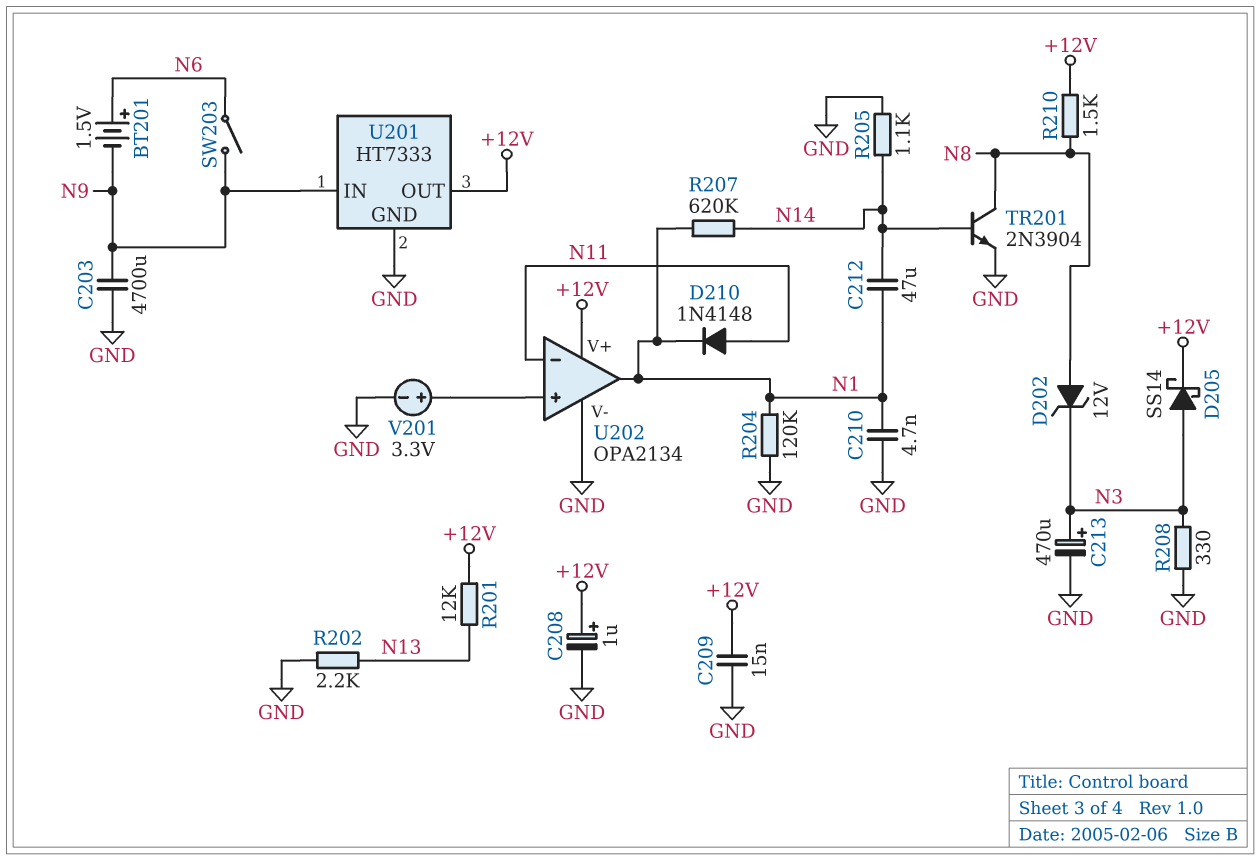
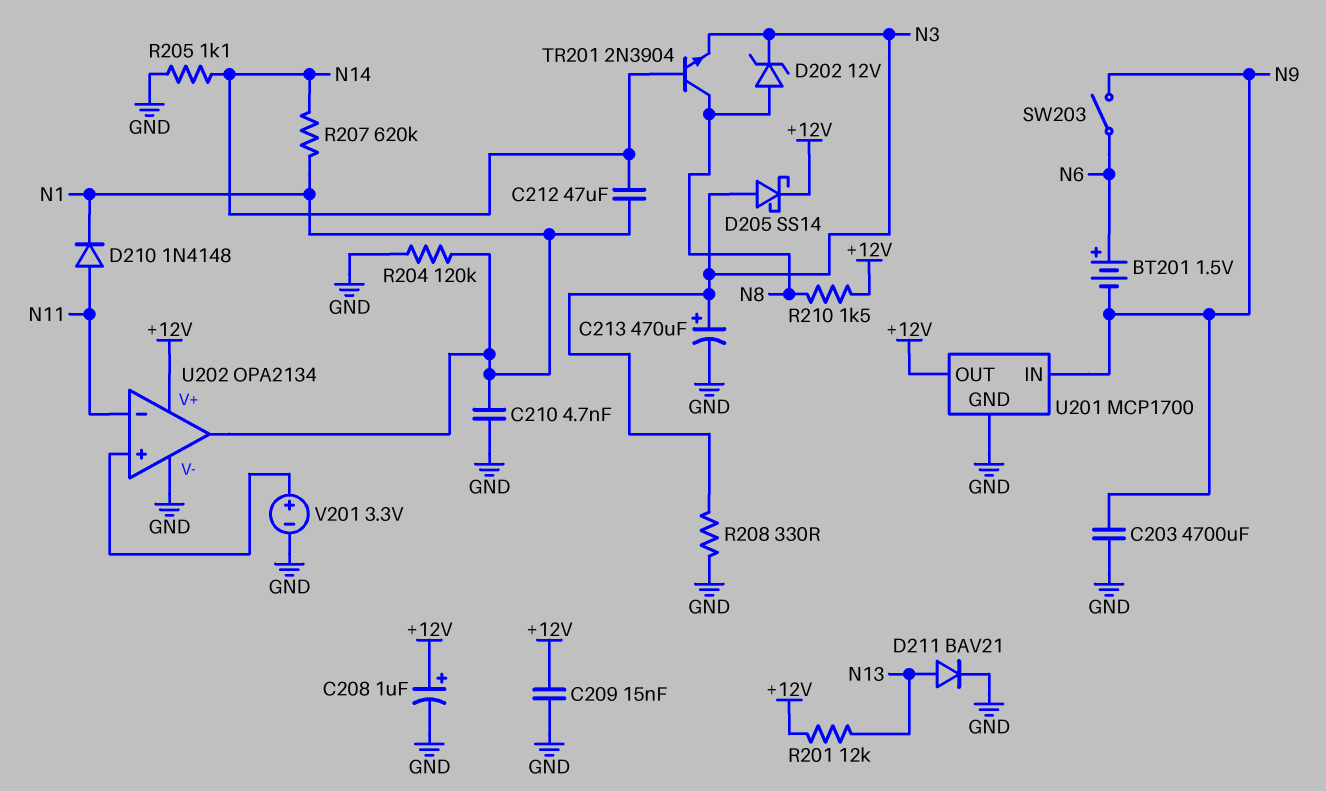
D211: none -> diode BAV21 (A N13, K GND)
R202: 2.2k (GND, N13) -> none
TR201: NPN 2N3904 (B N14, C N8, E GND) -> NPN 2N3904 (B N14, C N8, E N3)
U201: HT7333 -> MCP1700

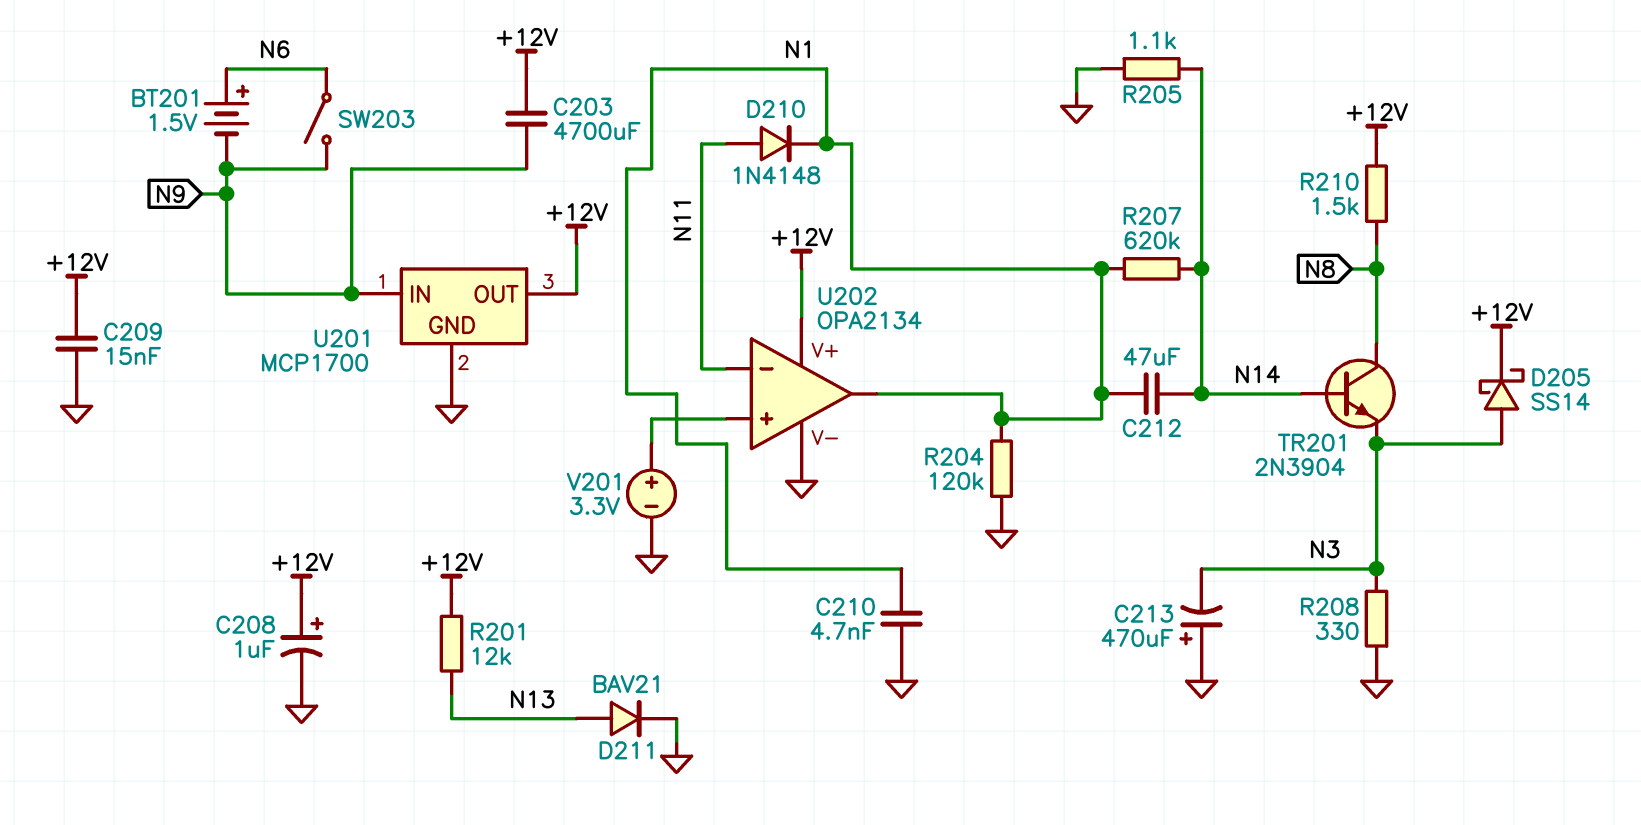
C203: 4700uF (GND, N9) -> 4700uF (+12V, N9)
C213: 470uF (plus N3, minus GND) -> 470uF (plus GND, minus N3)
D202: zener 12V (A N8, K N3) -> none

